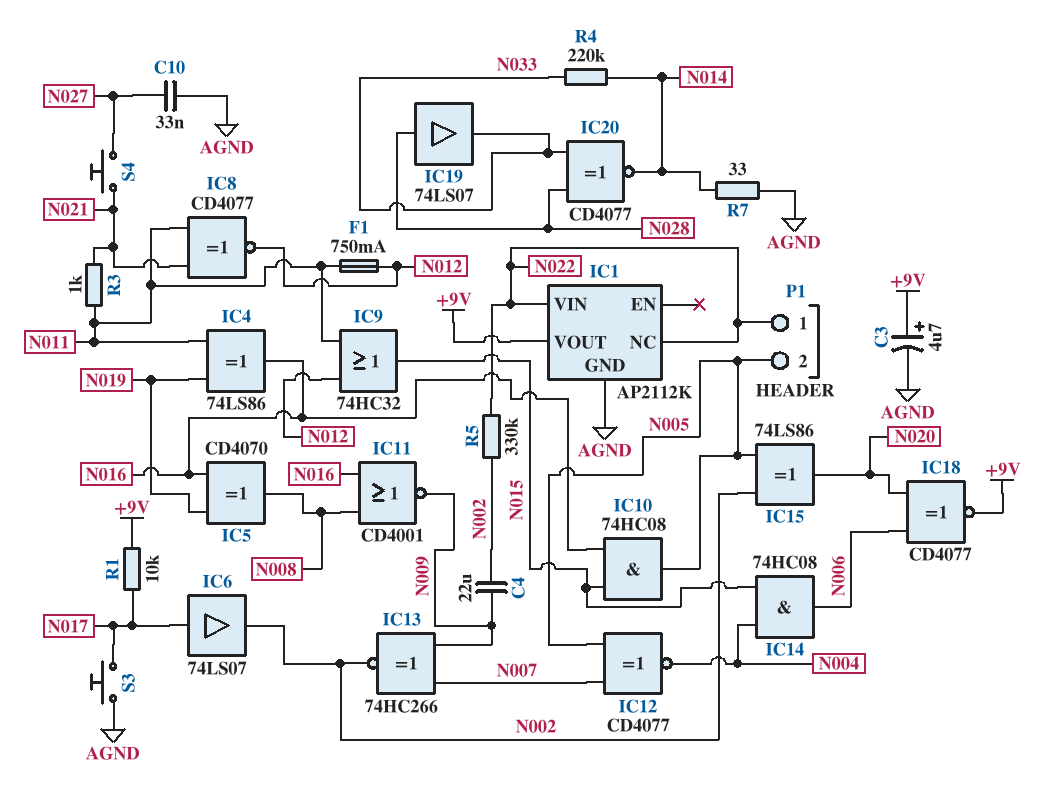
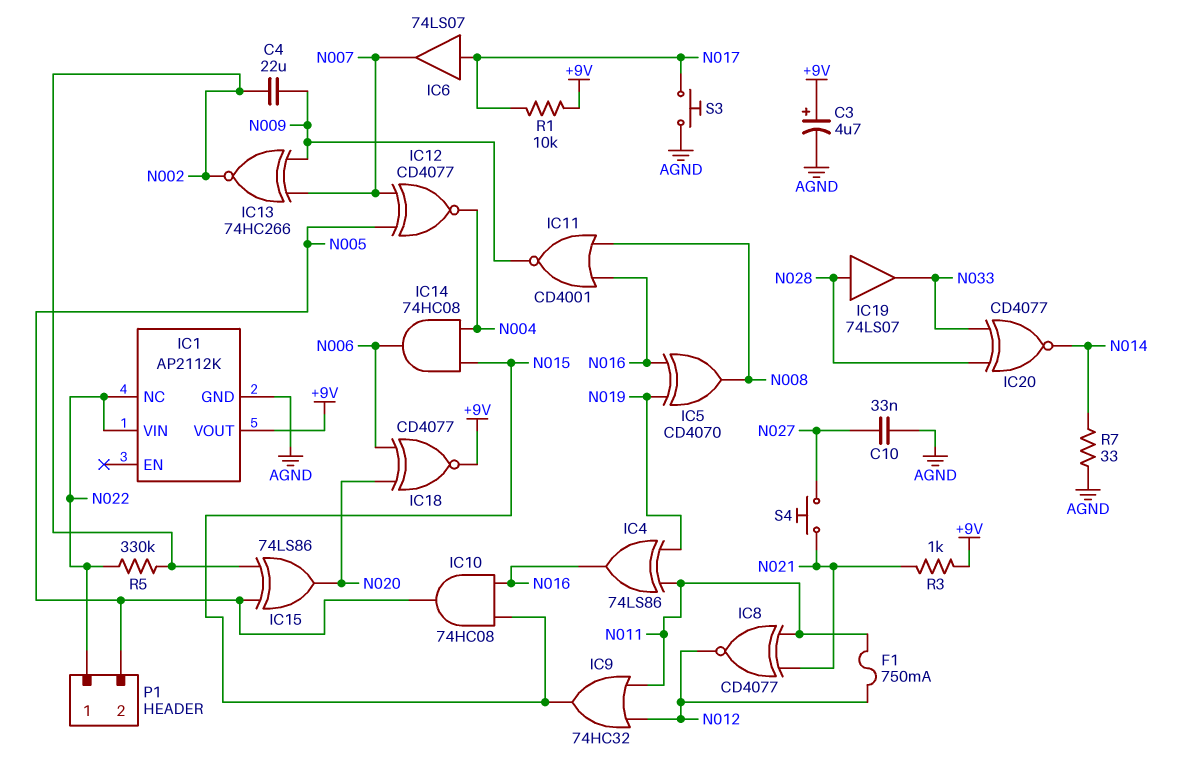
IC6: buffer 74LS07 (in N017, out N002) -> buffer 74LS07 (in N017, out N007)
R3: 1k (N011, N021) -> 1k (+9V, N021)
R4: 220k (N014, N033) -> none

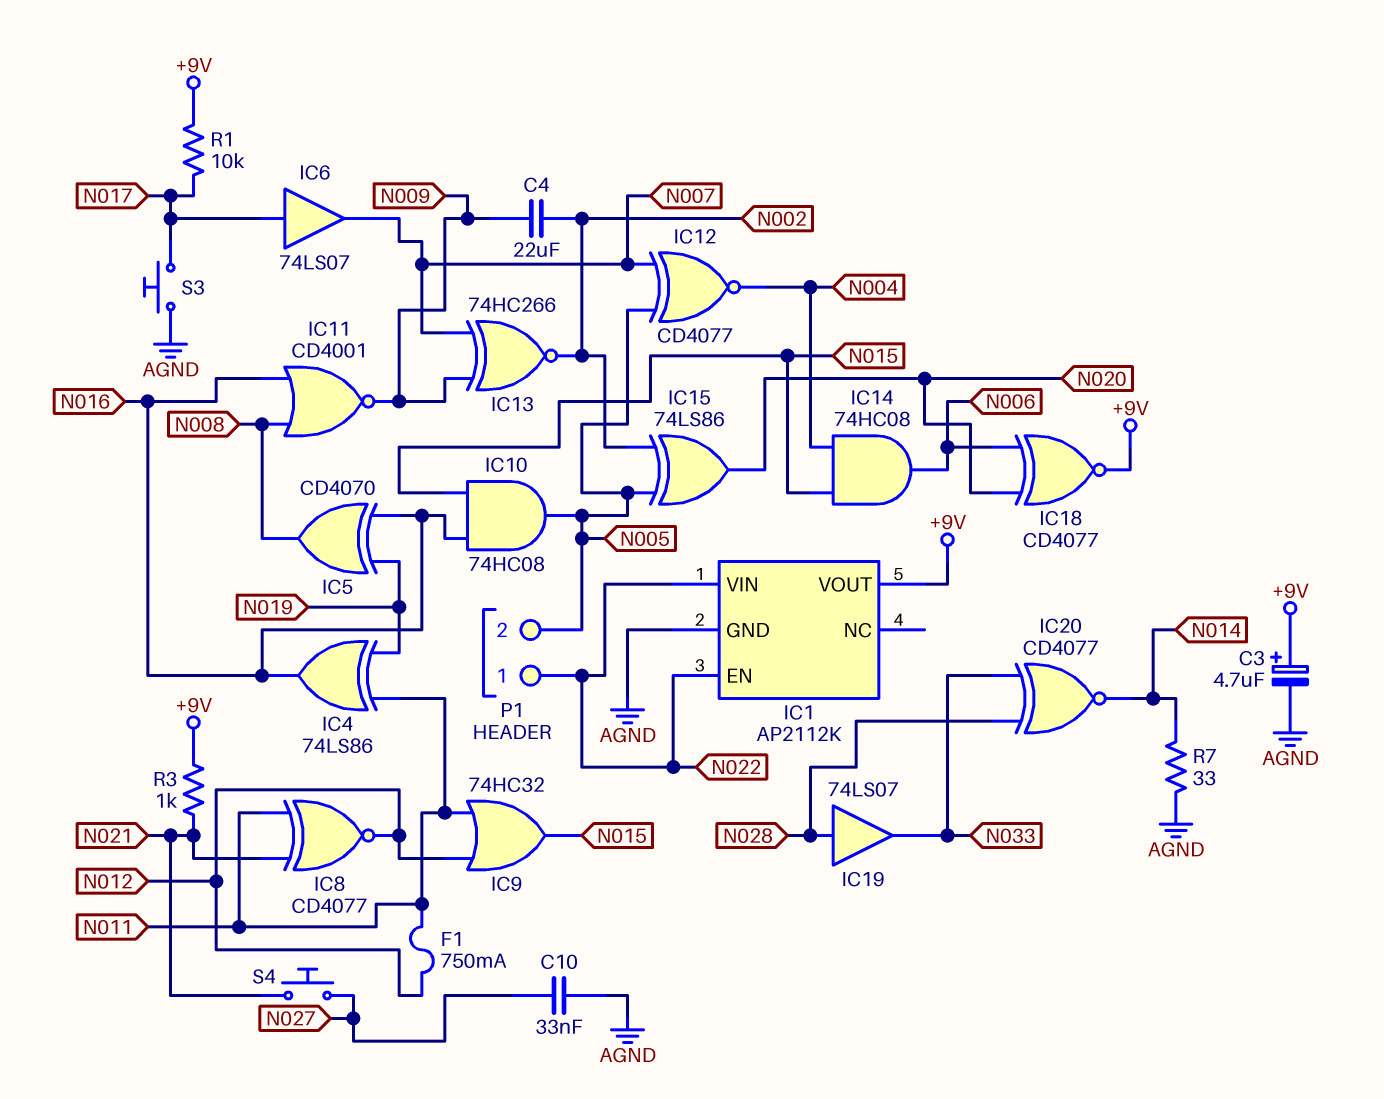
IC1 pin EN: none -> N022
IC1 pin NC: N022 -> none
R5: 330k (N002, N022) -> none

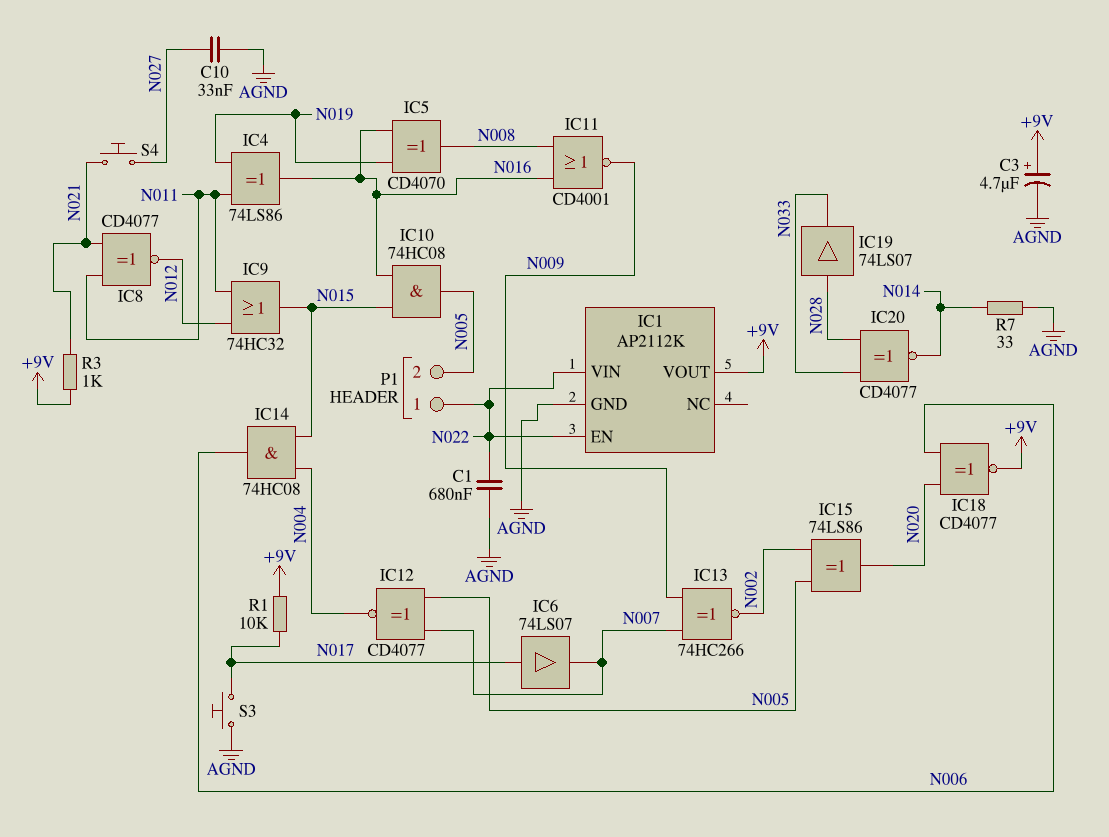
C1: none -> 680nF (AGND, N022)
C4: 22uF (N002, N009) -> none
F1: 750mA (N011, N012) -> none

